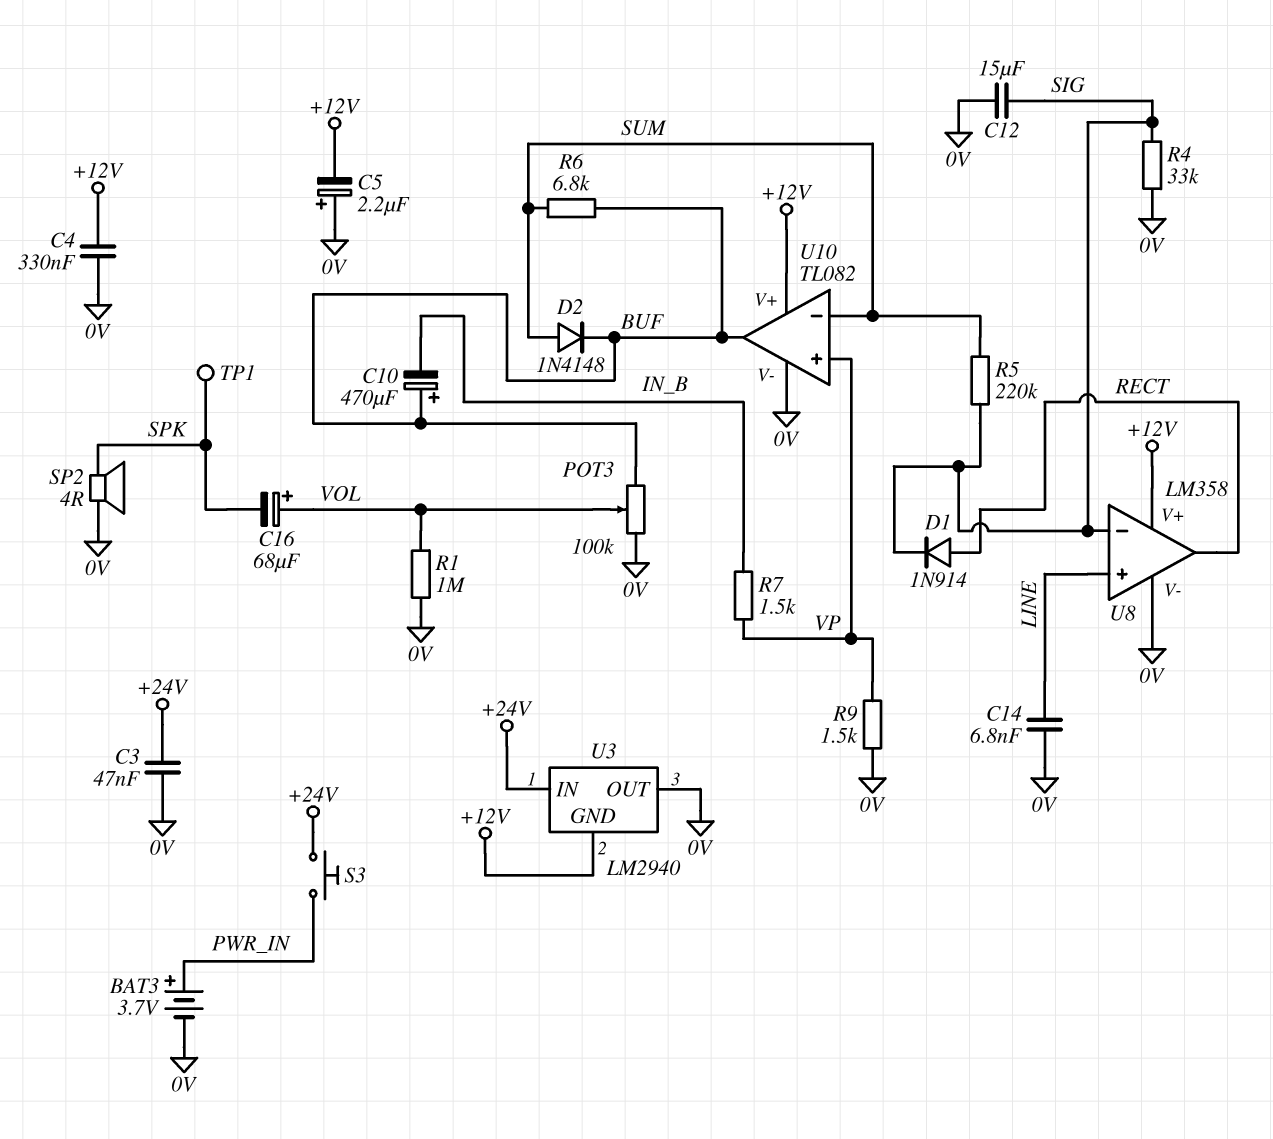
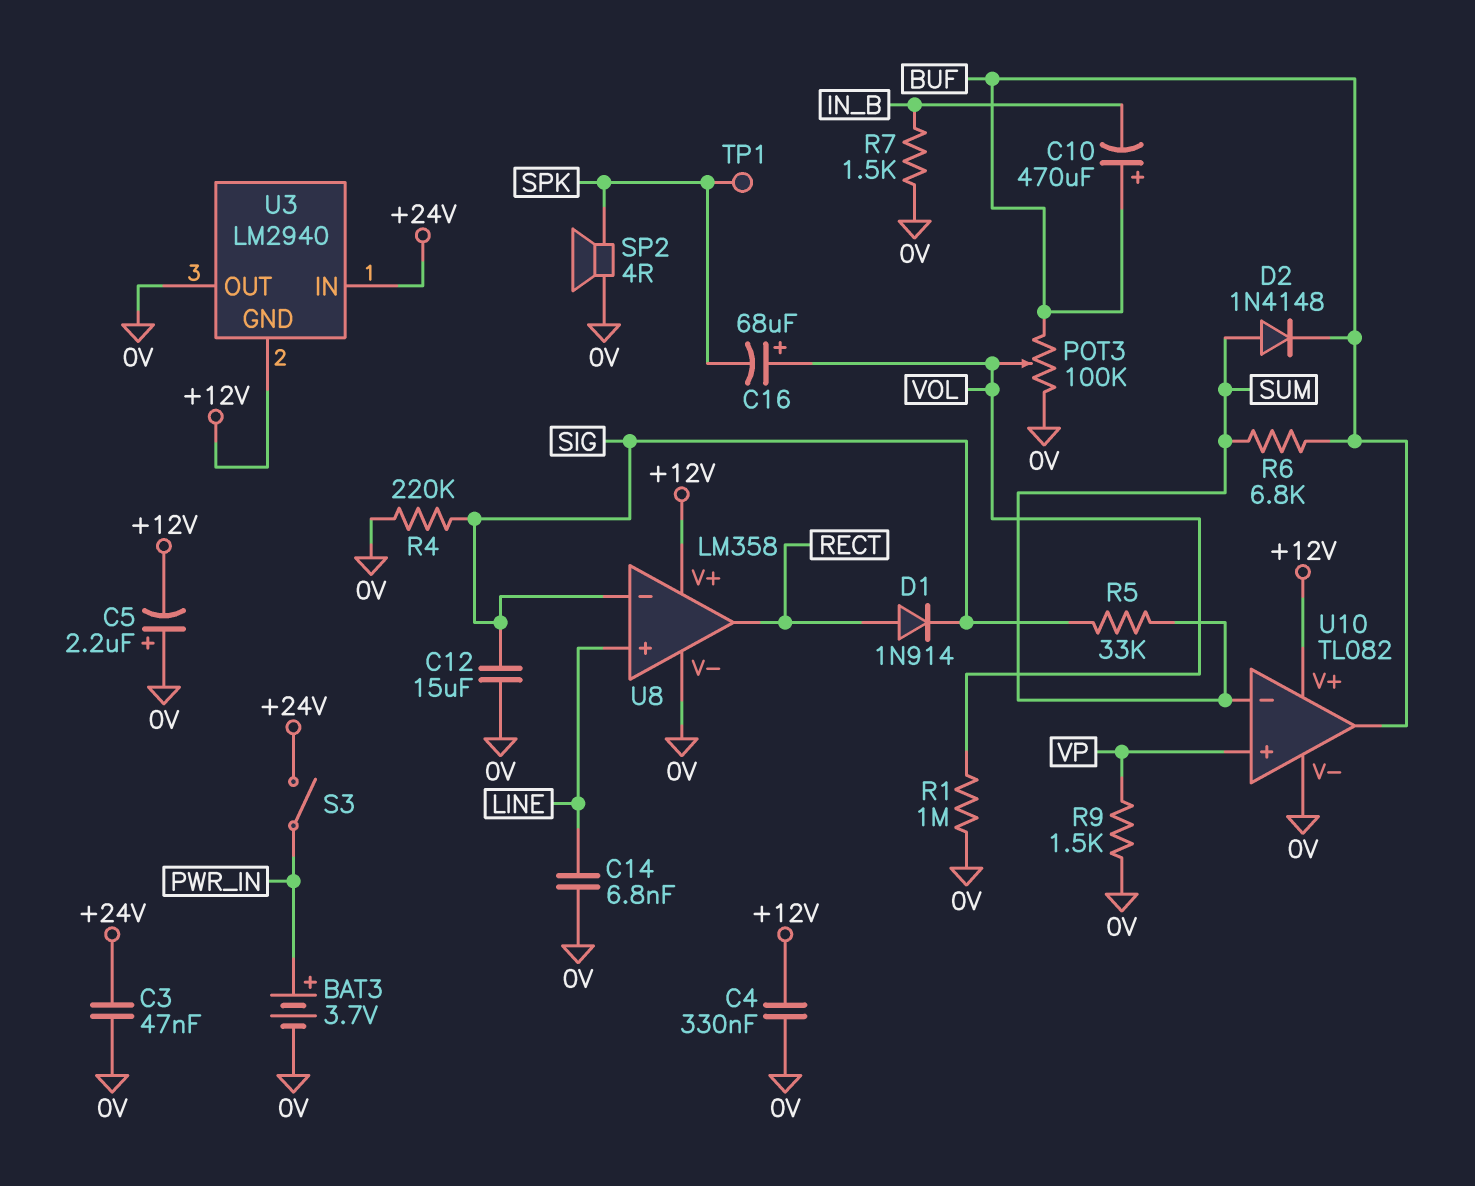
R4: 33k (0V, SIG) -> 220k (0V, SIG)
R5: 220k (SIG, SUM) -> 33k (SIG, SUM)
R7: 1.5k (IN_B, VP) -> 1.5k (0V, IN_B)
S3: button (+24V, PWR_IN) -> switch (+24V, PWR_IN)

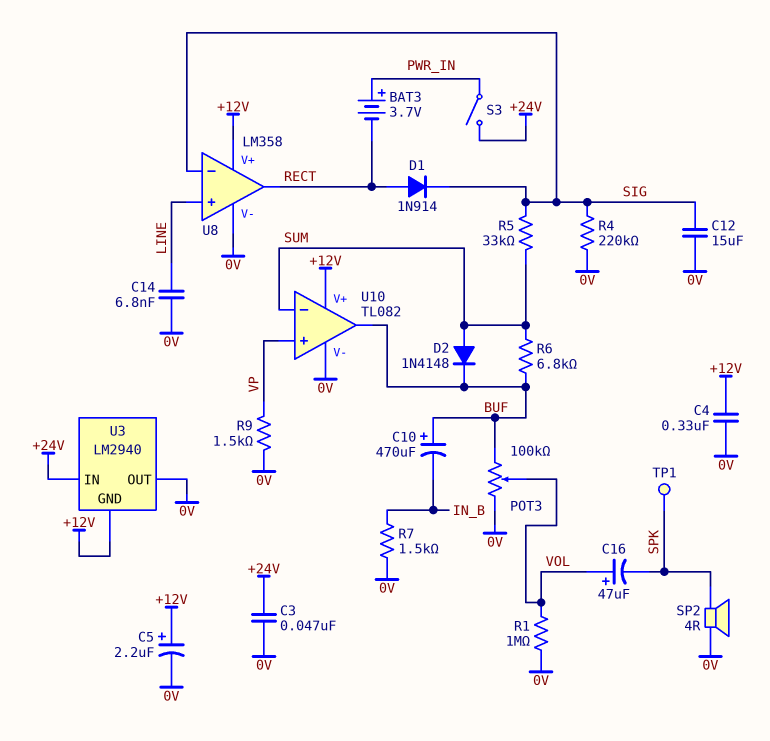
BAT3: 3.7V (plus PWR_IN, minus 0V) -> 3.7V (plus PWR_IN, minus RECT)
C5: 2.2uF (plus 0V, minus +12V) -> 2.2uF (plus +12V, minus 0V)
C16: 68uF (plus VOL, minus SPK) -> 47uF (plus VOL, minus SPK)

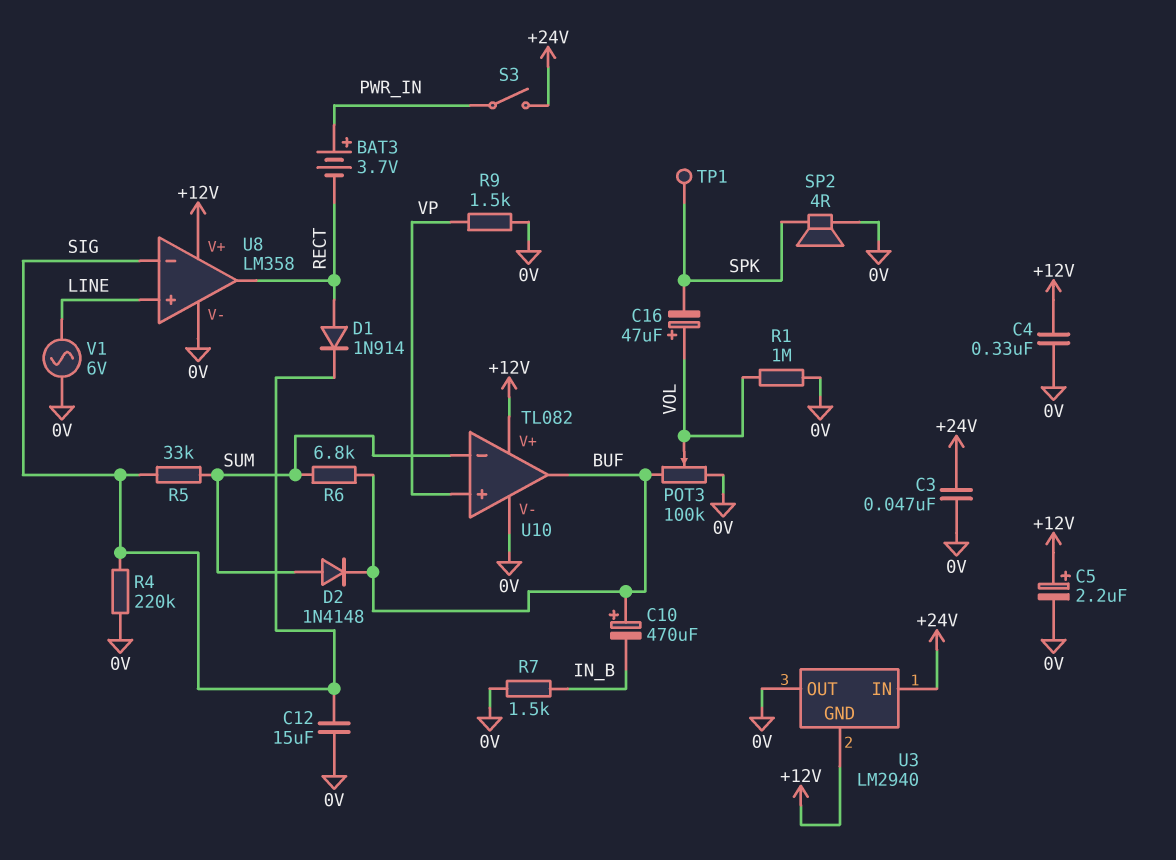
C14: 6.8nF (0V, LINE) -> none
V1: none -> AC 6V (0V, LINE)

